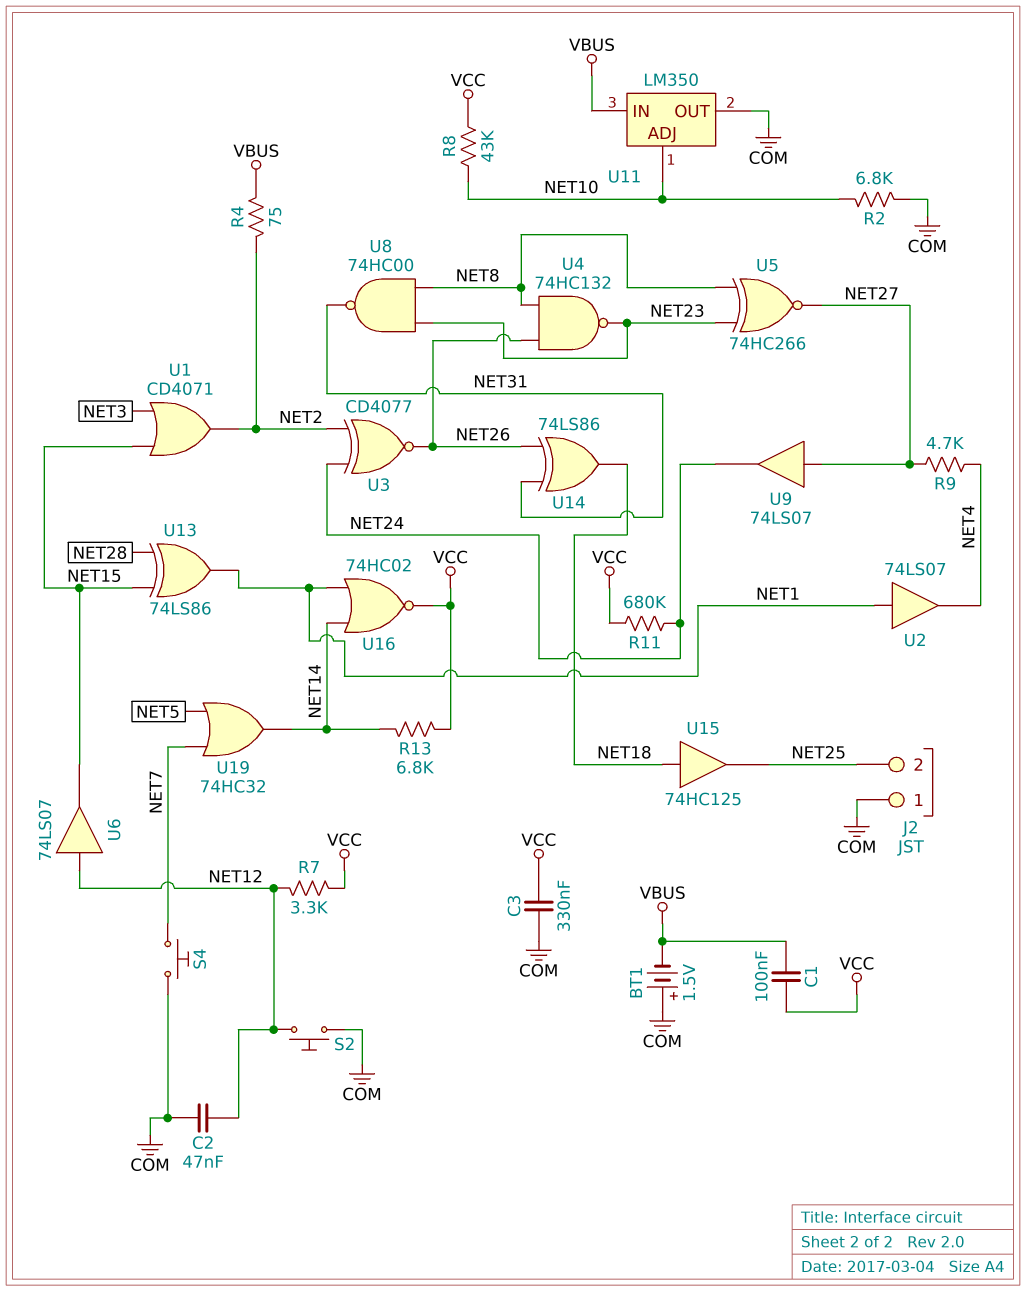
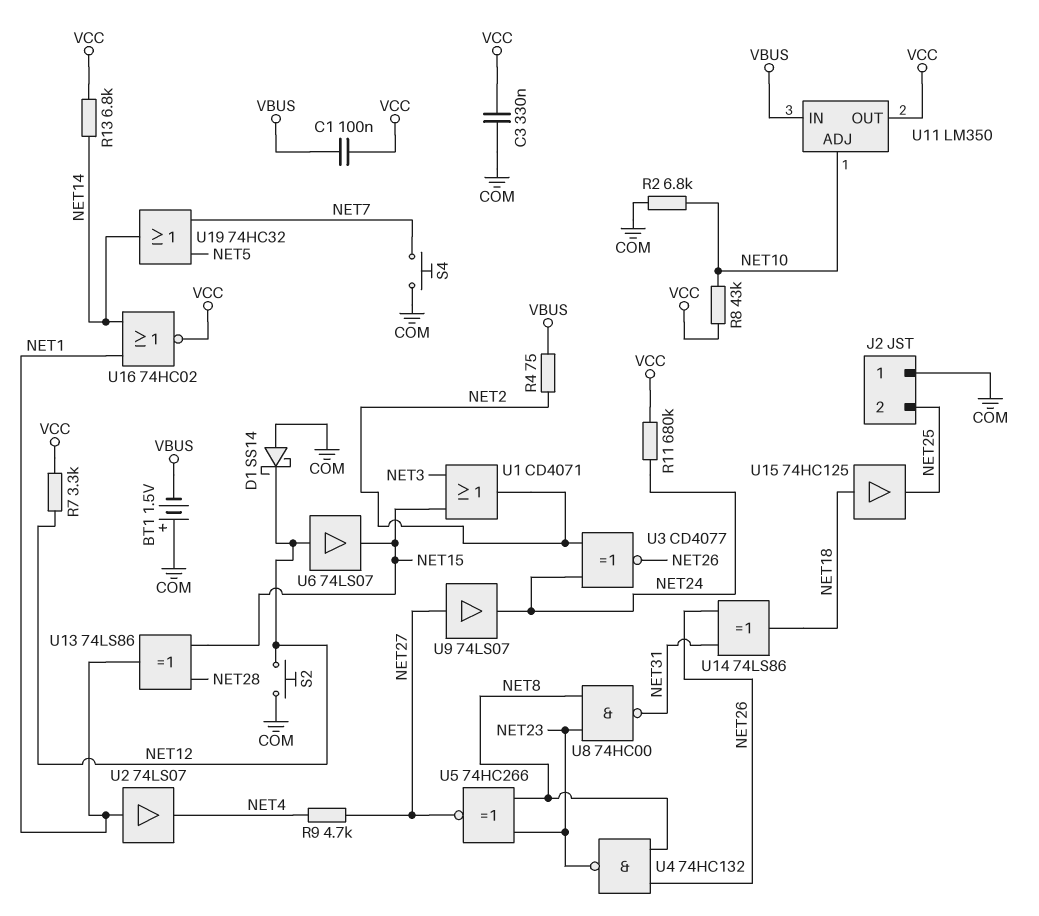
C2: 47nF (COM, NET12) -> none
D1: none -> schottky SS14 (A COM, K NET12)
U11 pin OUT: COM -> VCC

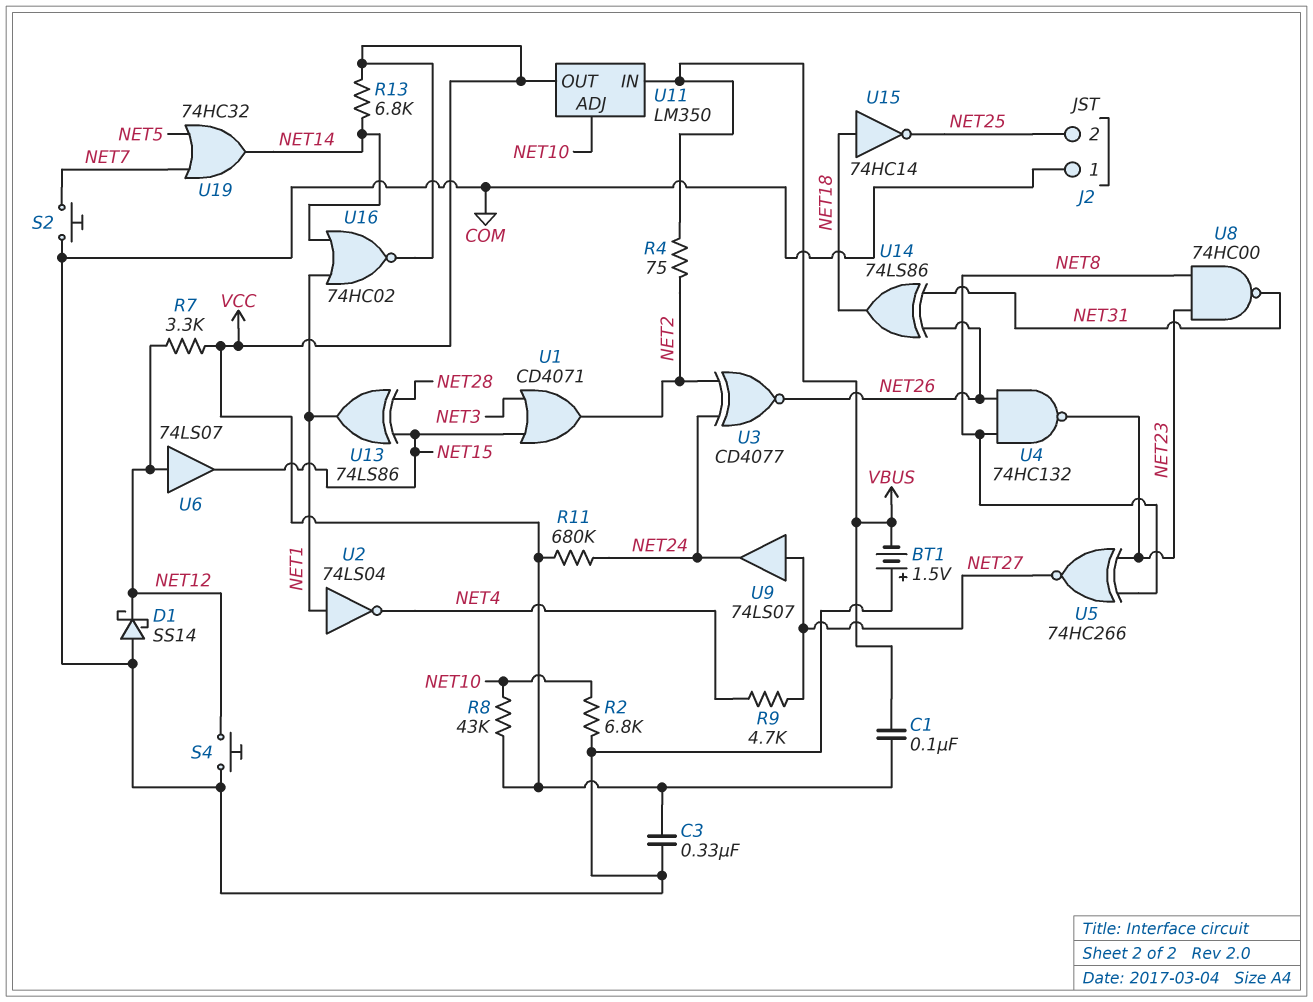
S2: button (COM, NET12) -> button (COM, NET7)
S4: button (COM, NET7) -> button (COM, NET12)
U2: buffer 74LS07 (in NET1, out NET4) -> NOT 74LS04 (in NET1, out NET4)
U15: buffer 74HC125 (in NET18, out NET25) -> NOT 74HC14 (in NET18, out NET25)

